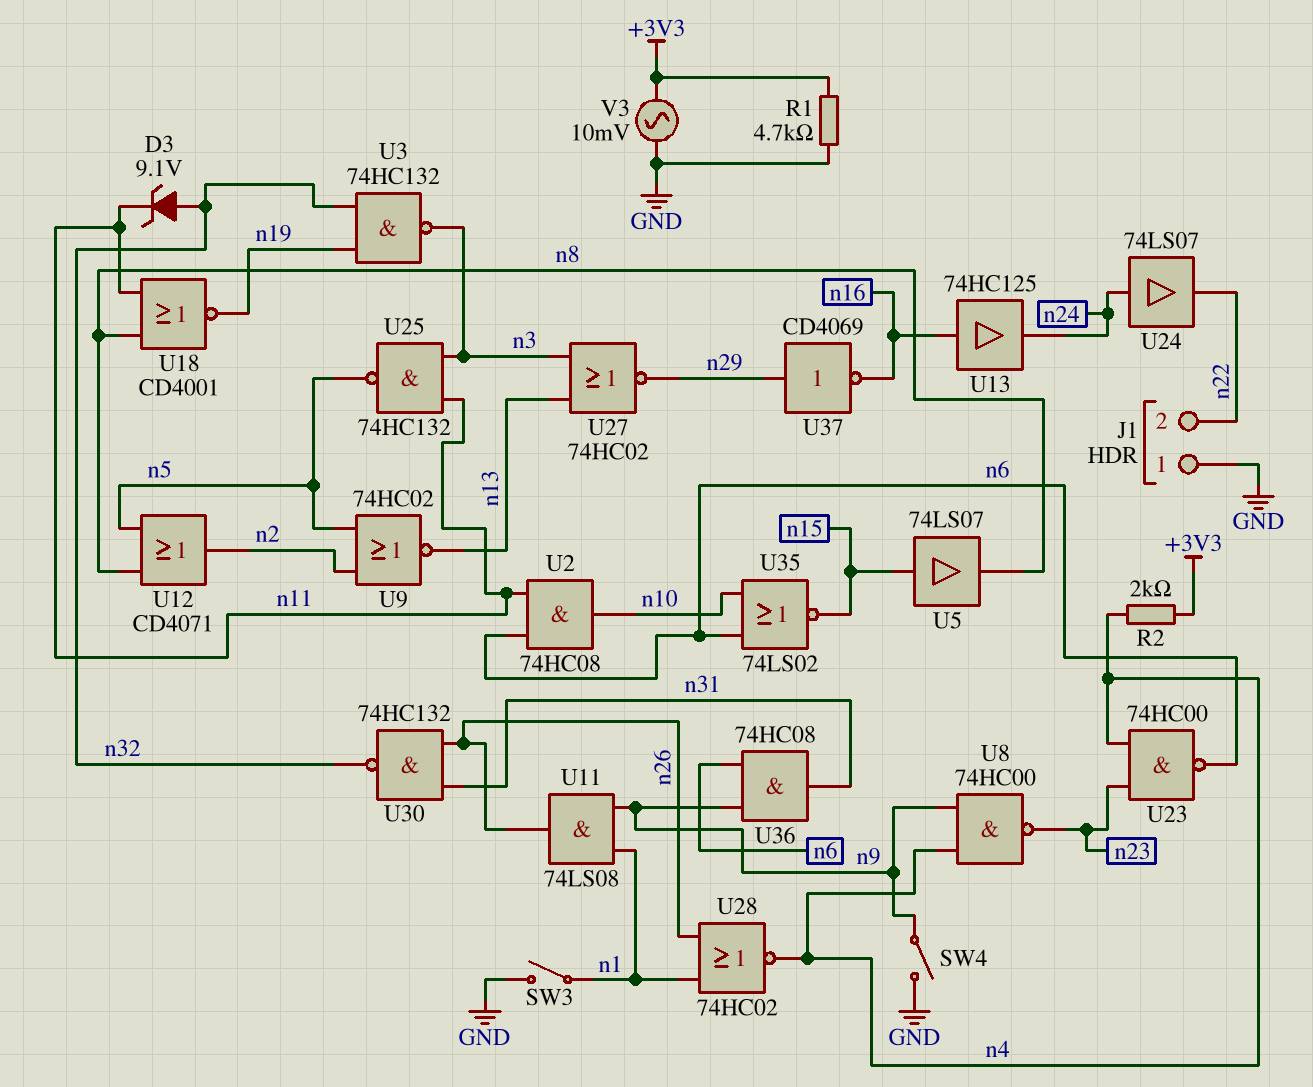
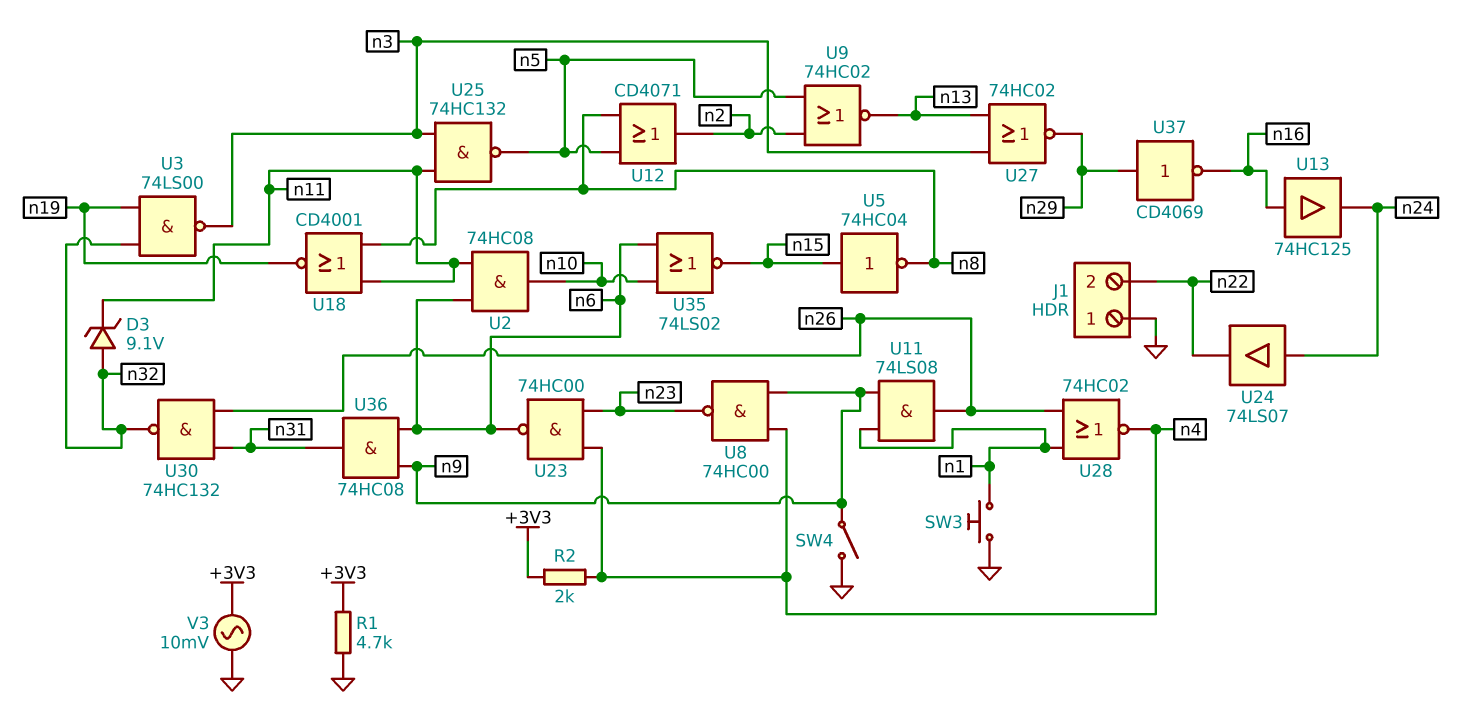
SW3: switch (GND, n1) -> button (GND, n1)
U3: NAND 74HC132 (in n19, in n32, out n3) -> NAND 74LS00 (in n19, in n32, out n3)
U5: buffer 74LS07 (in n15, out n8) -> NOT 74HC04 (in n15, out n8)

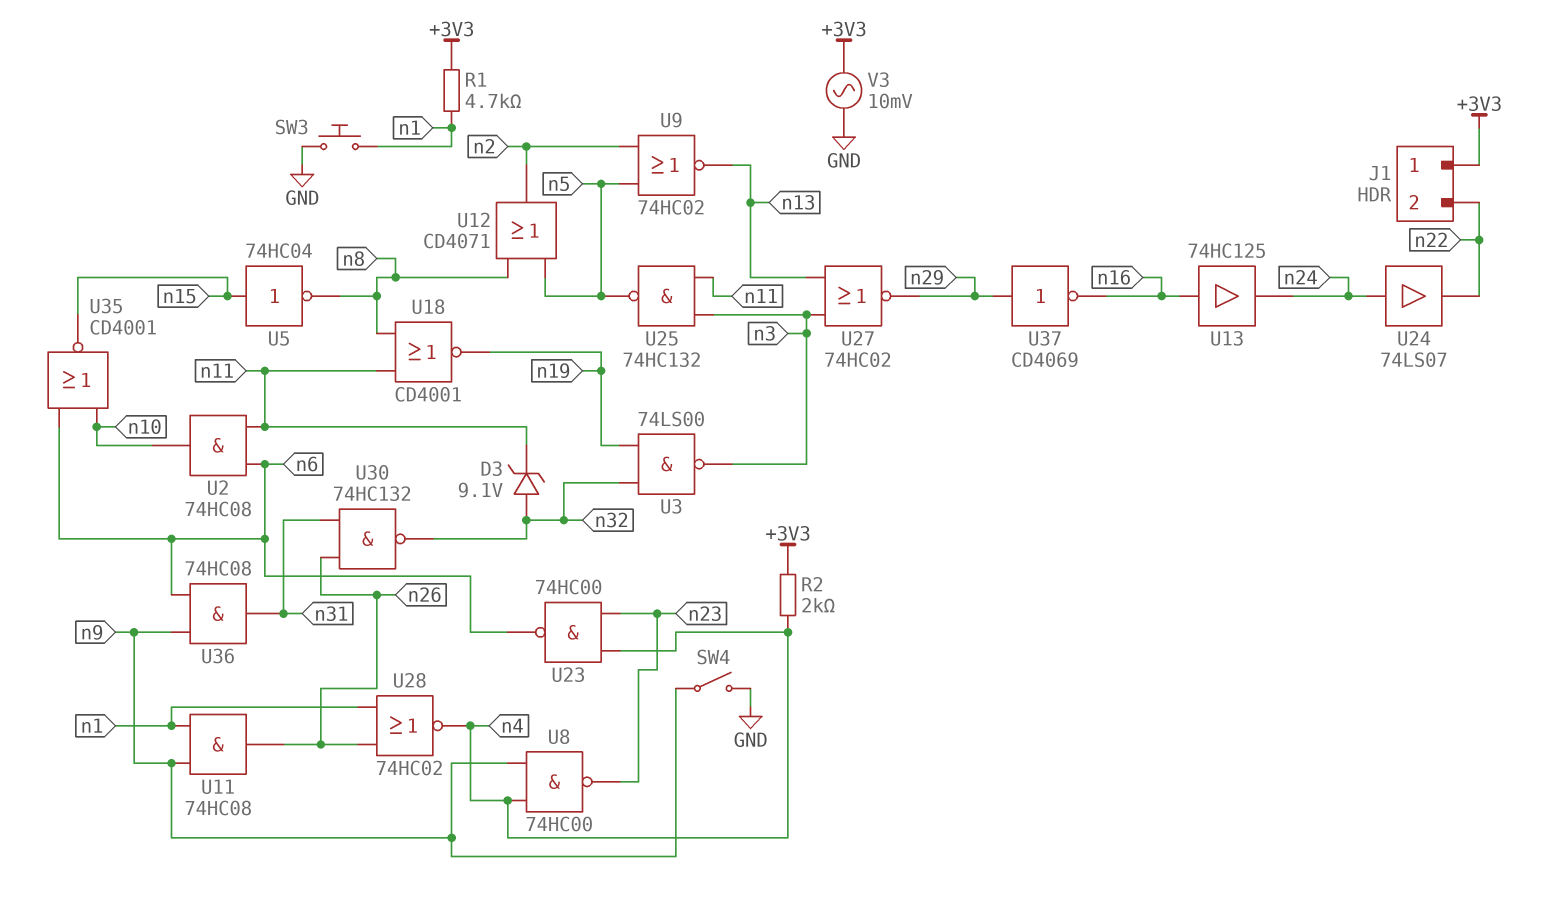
J1 pin 1: GND -> +3V3
R1: 4.7k (+3V3, GND) -> 4.7k (+3V3, n1)
U11: AND 74LS08 (in n1, in n9, out n26) -> AND 74HC08 (in n1, in n9, out n26)
U35: NOR 74LS02 (in n6, in n10, out n15) -> NOR CD4001 (in n6, in n10, out n15)

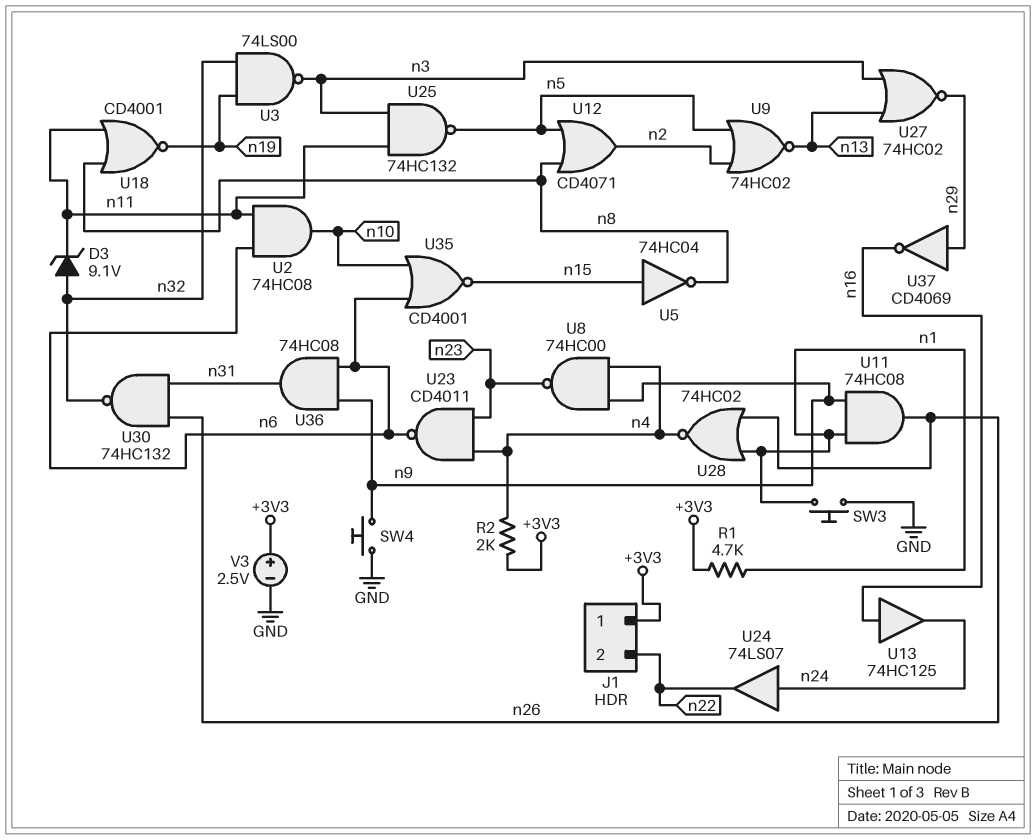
SW4: switch (GND, n9) -> button (GND, n9)
U23: NAND 74HC00 (in n4, in n23, out n6) -> NAND CD4011 (in n4, in n23, out n6)
V3: AC 10mV (+3V3, GND) -> 2.5V (plus +3V3, minus GND)

